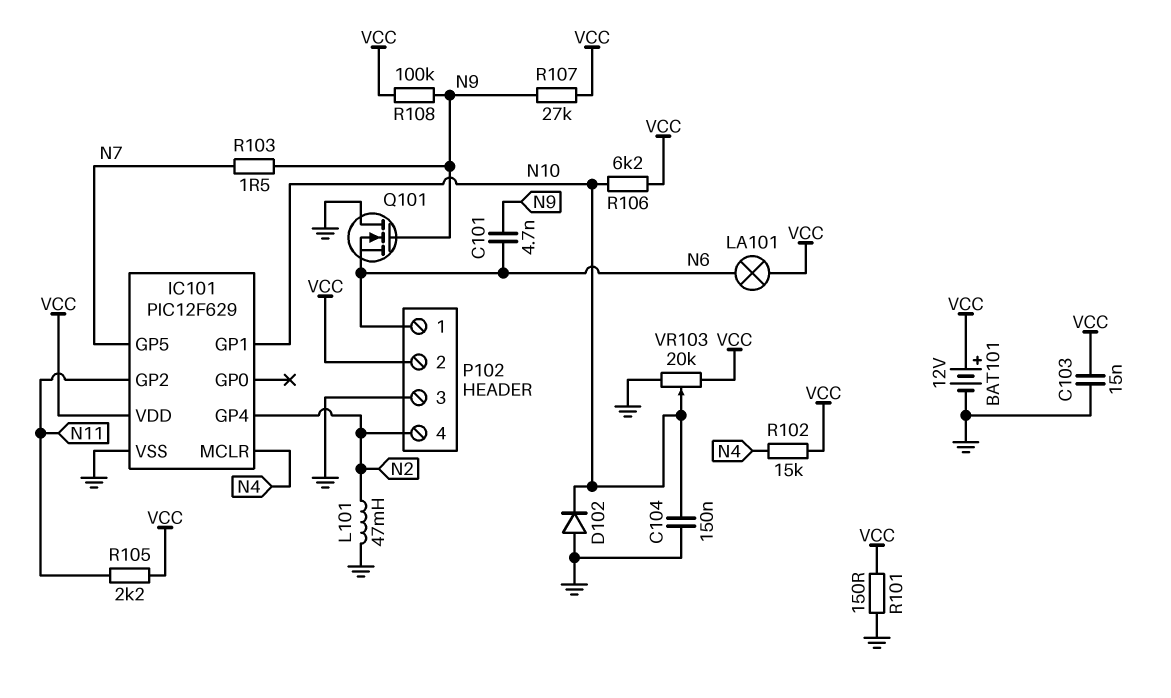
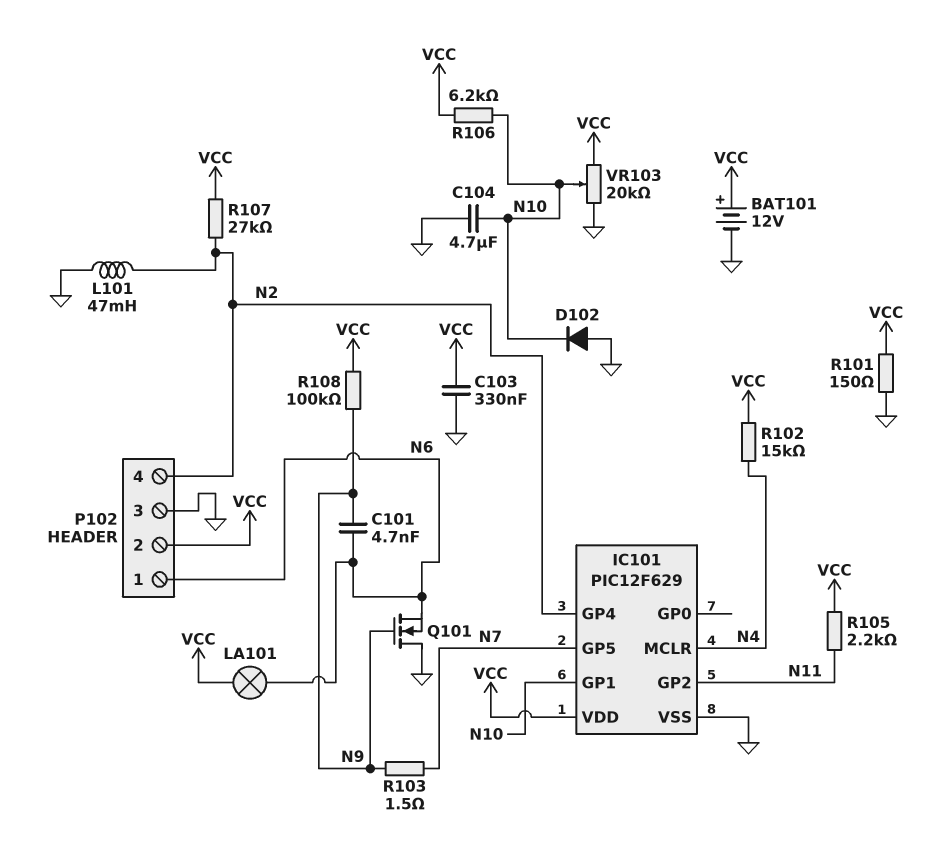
C103: 15nF (GND, VCC) -> 330nF (GND, VCC)
C104: 150nF (GND, N10) -> 4.7uF (GND, N10)
R107: 27k (N9, VCC) -> 27k (N2, VCC)

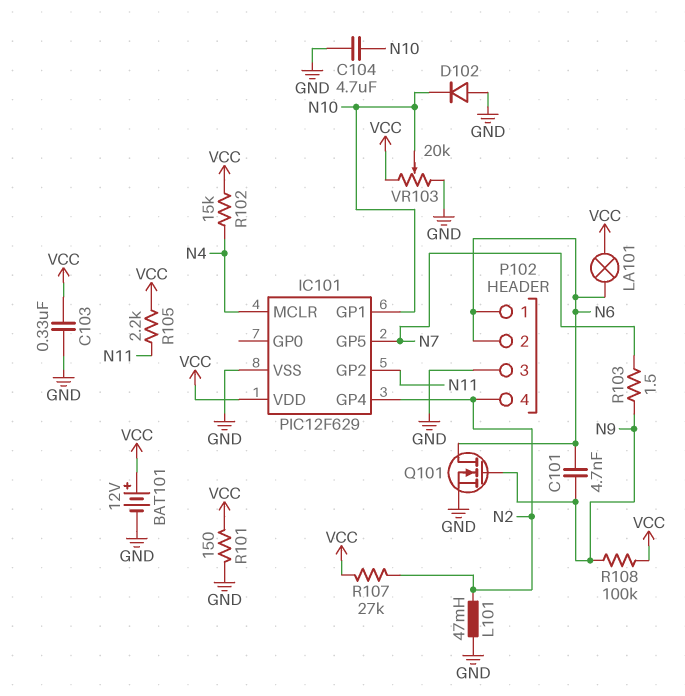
P102 pin 2: VCC -> N6
Q101: NMOS (G N9, D GND, S N6) -> NMOS (G N9, D N6, S GND)
R106: 6.2k (N10, VCC) -> none

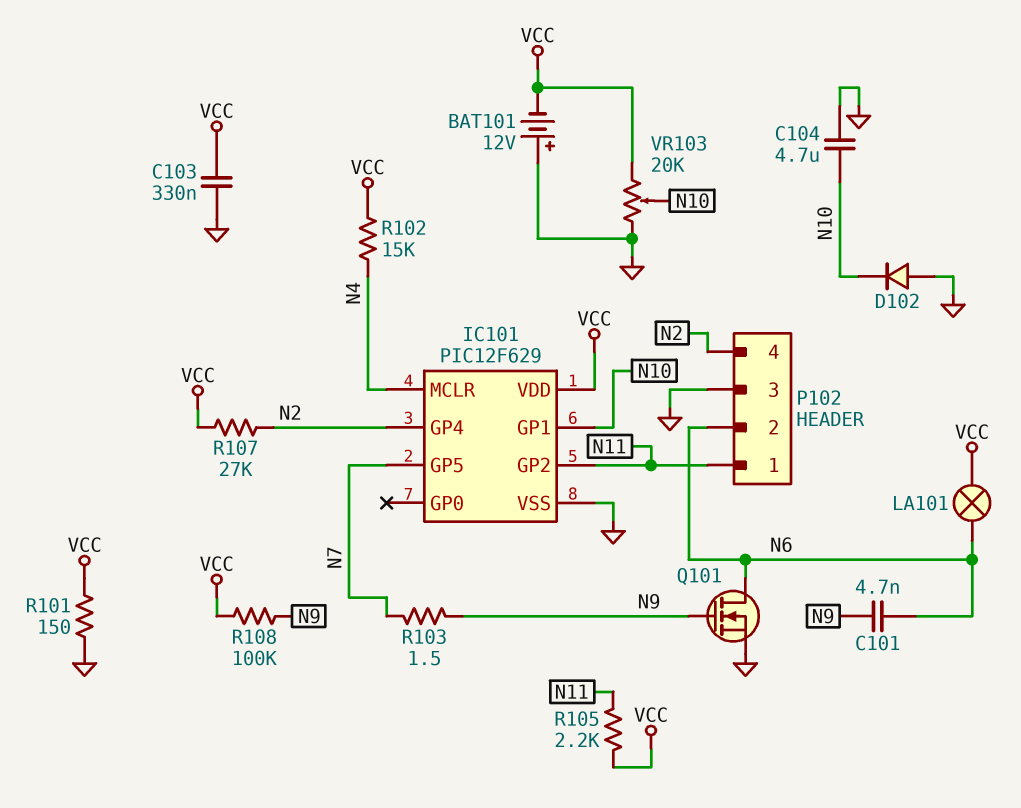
BAT101: 12V (plus VCC, minus GND) -> 12V (plus GND, minus VCC)
L101: 47mH (GND, N2) -> none
P102 pin 1: N6 -> N11

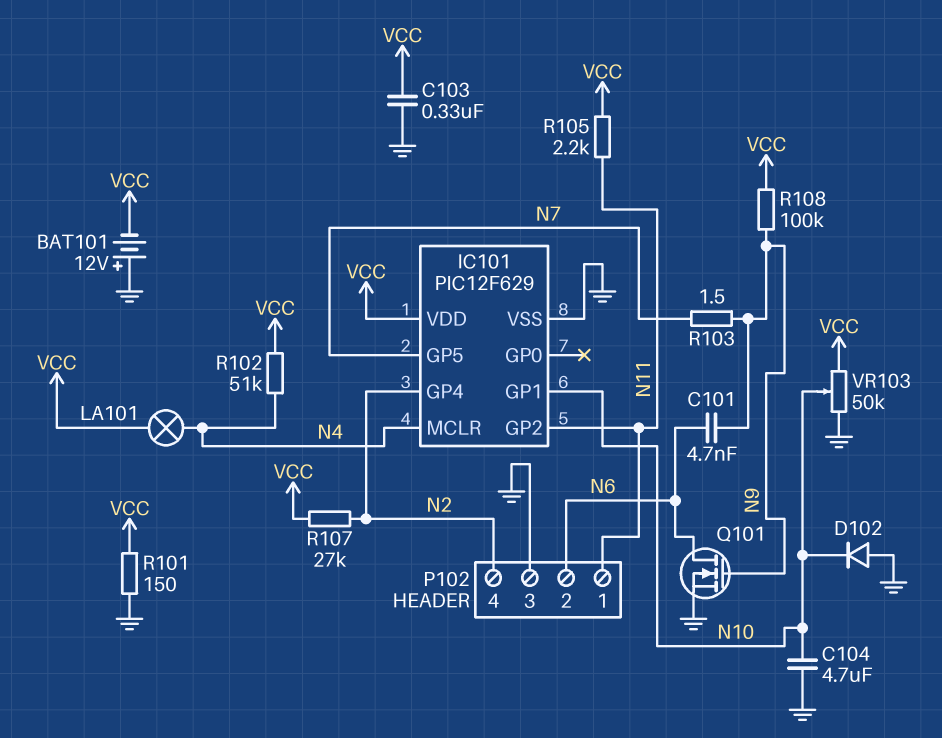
LA101: lamp (N6, VCC) -> lamp (N4, VCC)
R102: 15k (N4, VCC) -> 51k (N4, VCC)
VR103: 20k (GND, VCC, wiper N10) -> 50k (GND, VCC, wiper N10)

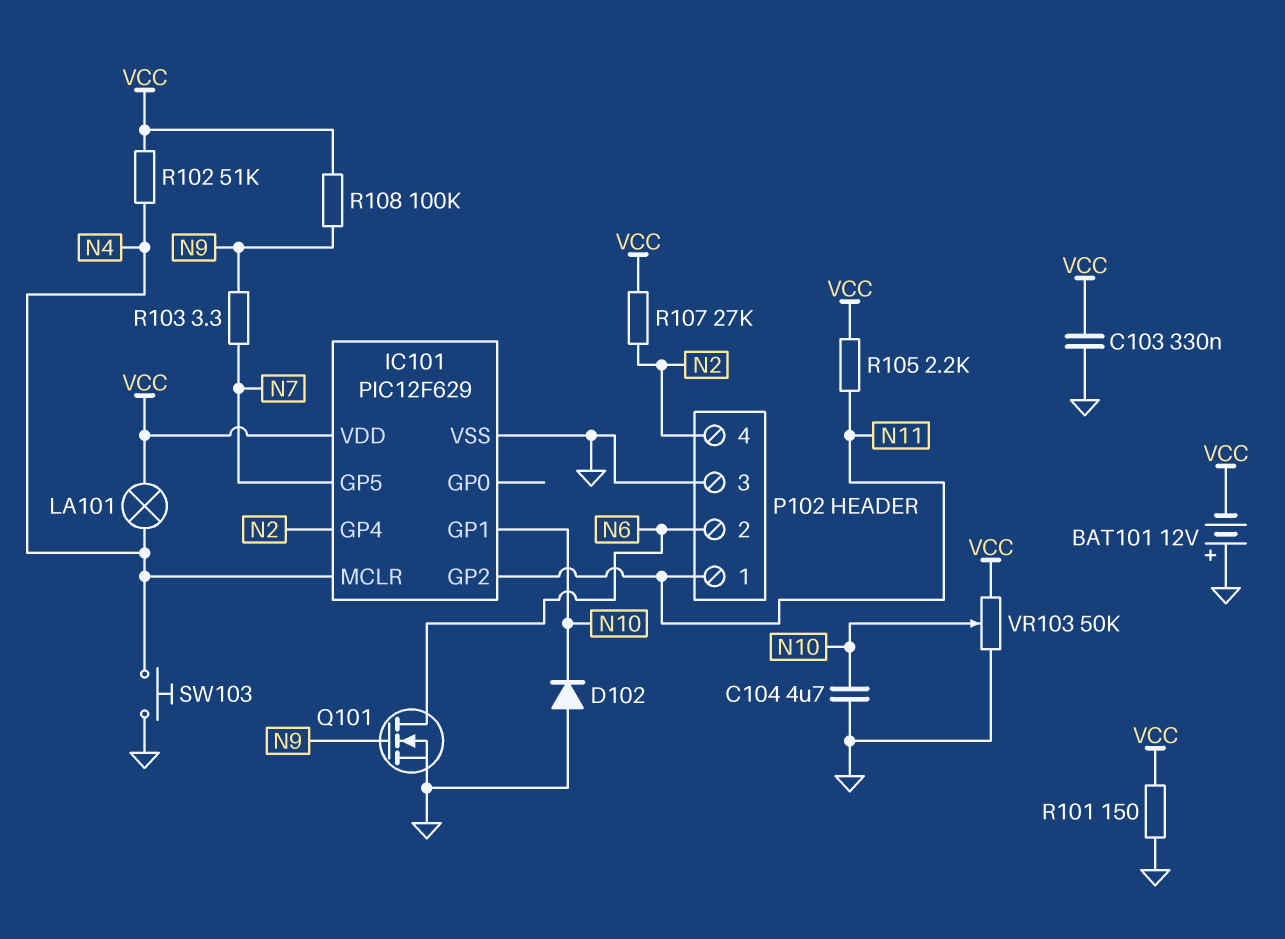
C101: 4.7nF (N6, N9) -> none
R103: 1.5 (N7, N9) -> 3.3 (N7, N9)
SW103: none -> button (GND, N4)

